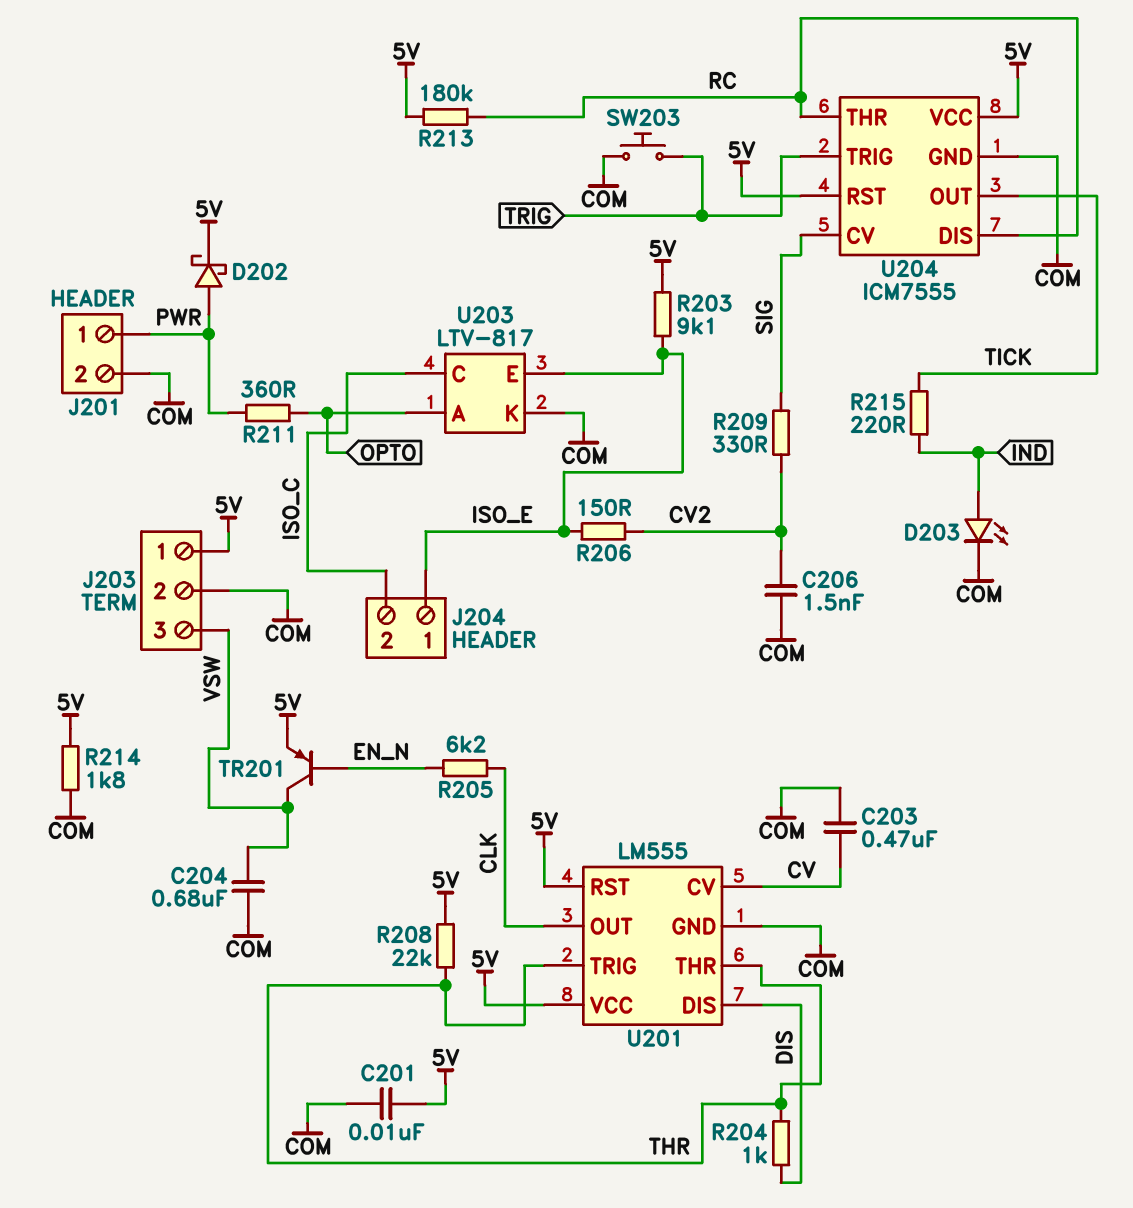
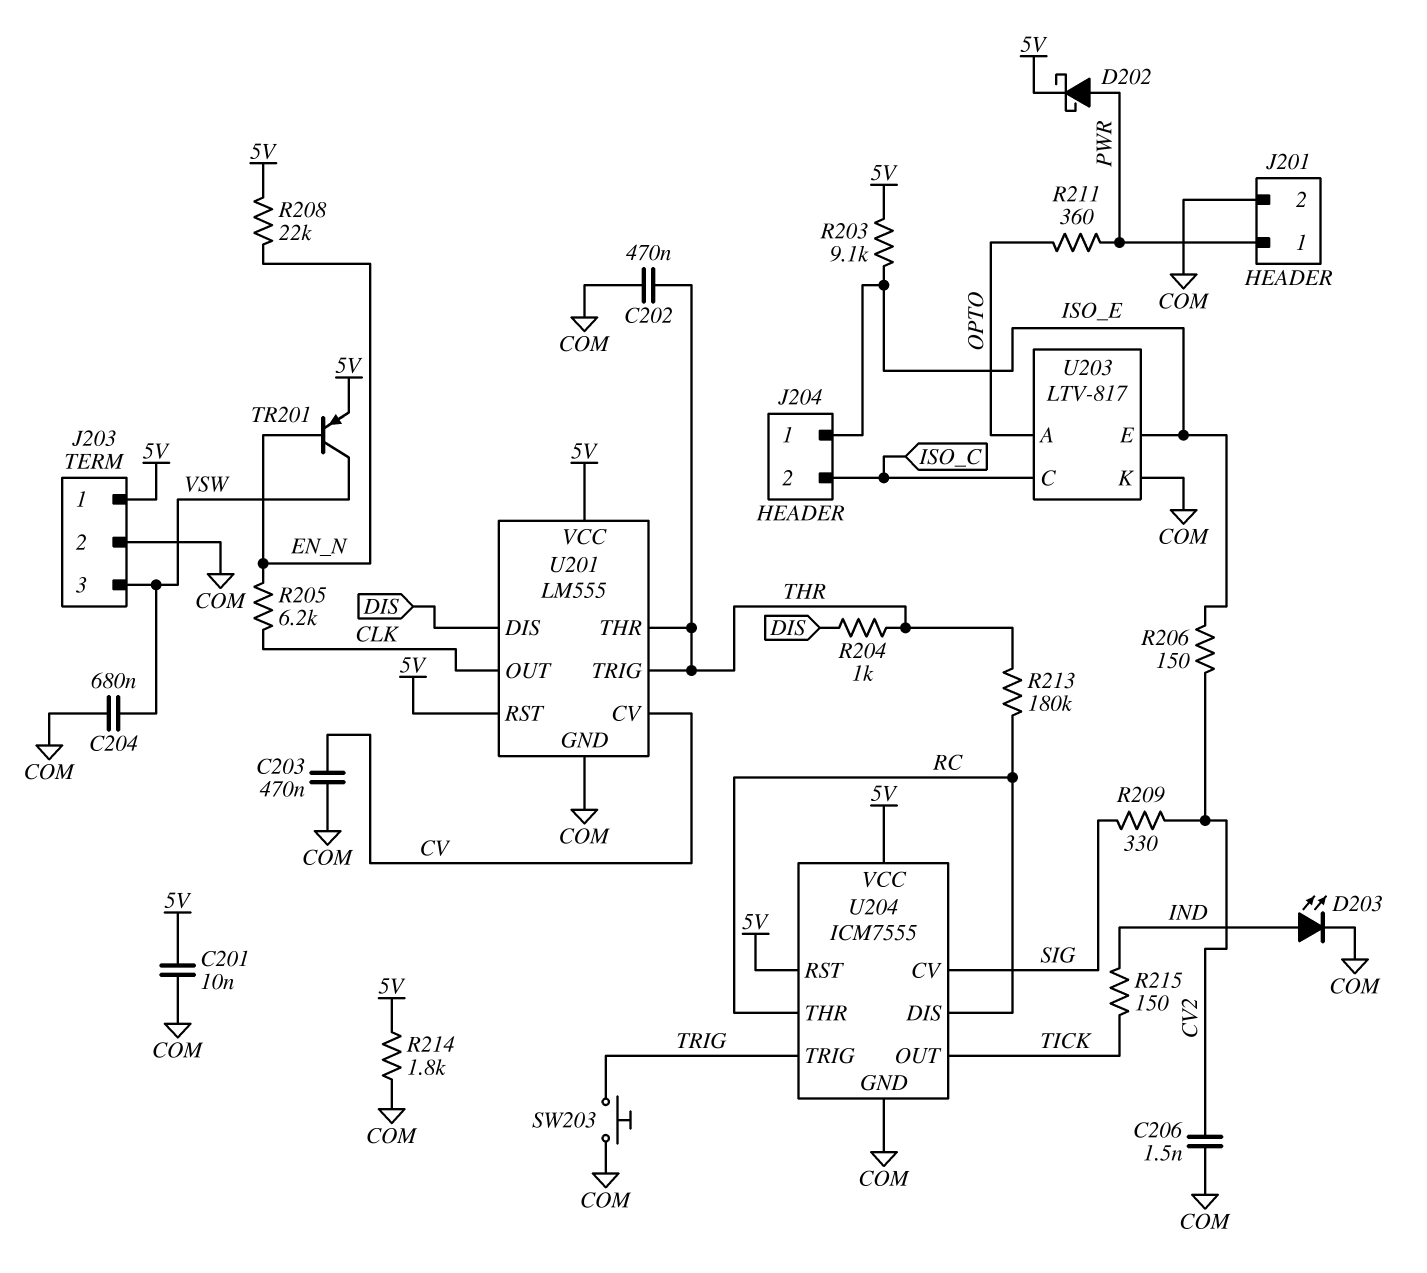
C202: none -> 470nF (COM, THR)
R208: 22k (5V, THR) -> 22k (5V, EN_N)
R213: 180k (5V, RC) -> 180k (RC, THR)
R215: 220 (IND, TICK) -> 150 (IND, TICK)

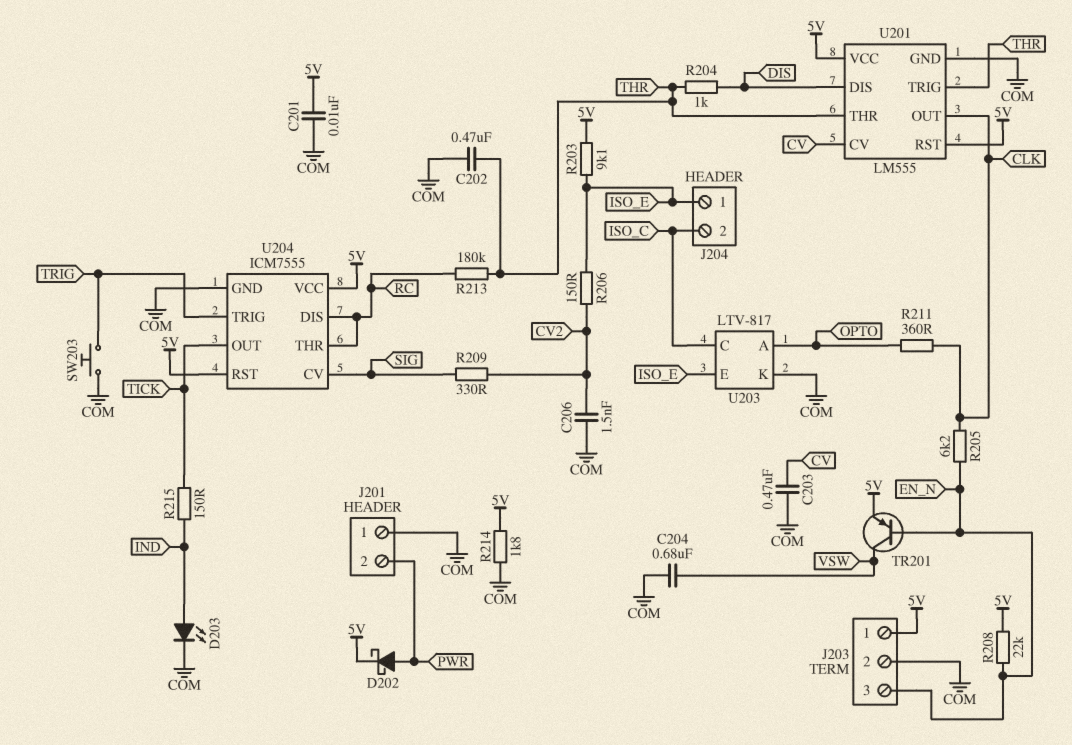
J201 pin 1: PWR -> COM
J201 pin 2: COM -> PWR
J203 pin 3: VSW -> EN_N
R211: 360 (OPTO, PWR) -> 360 (CLK, OPTO)

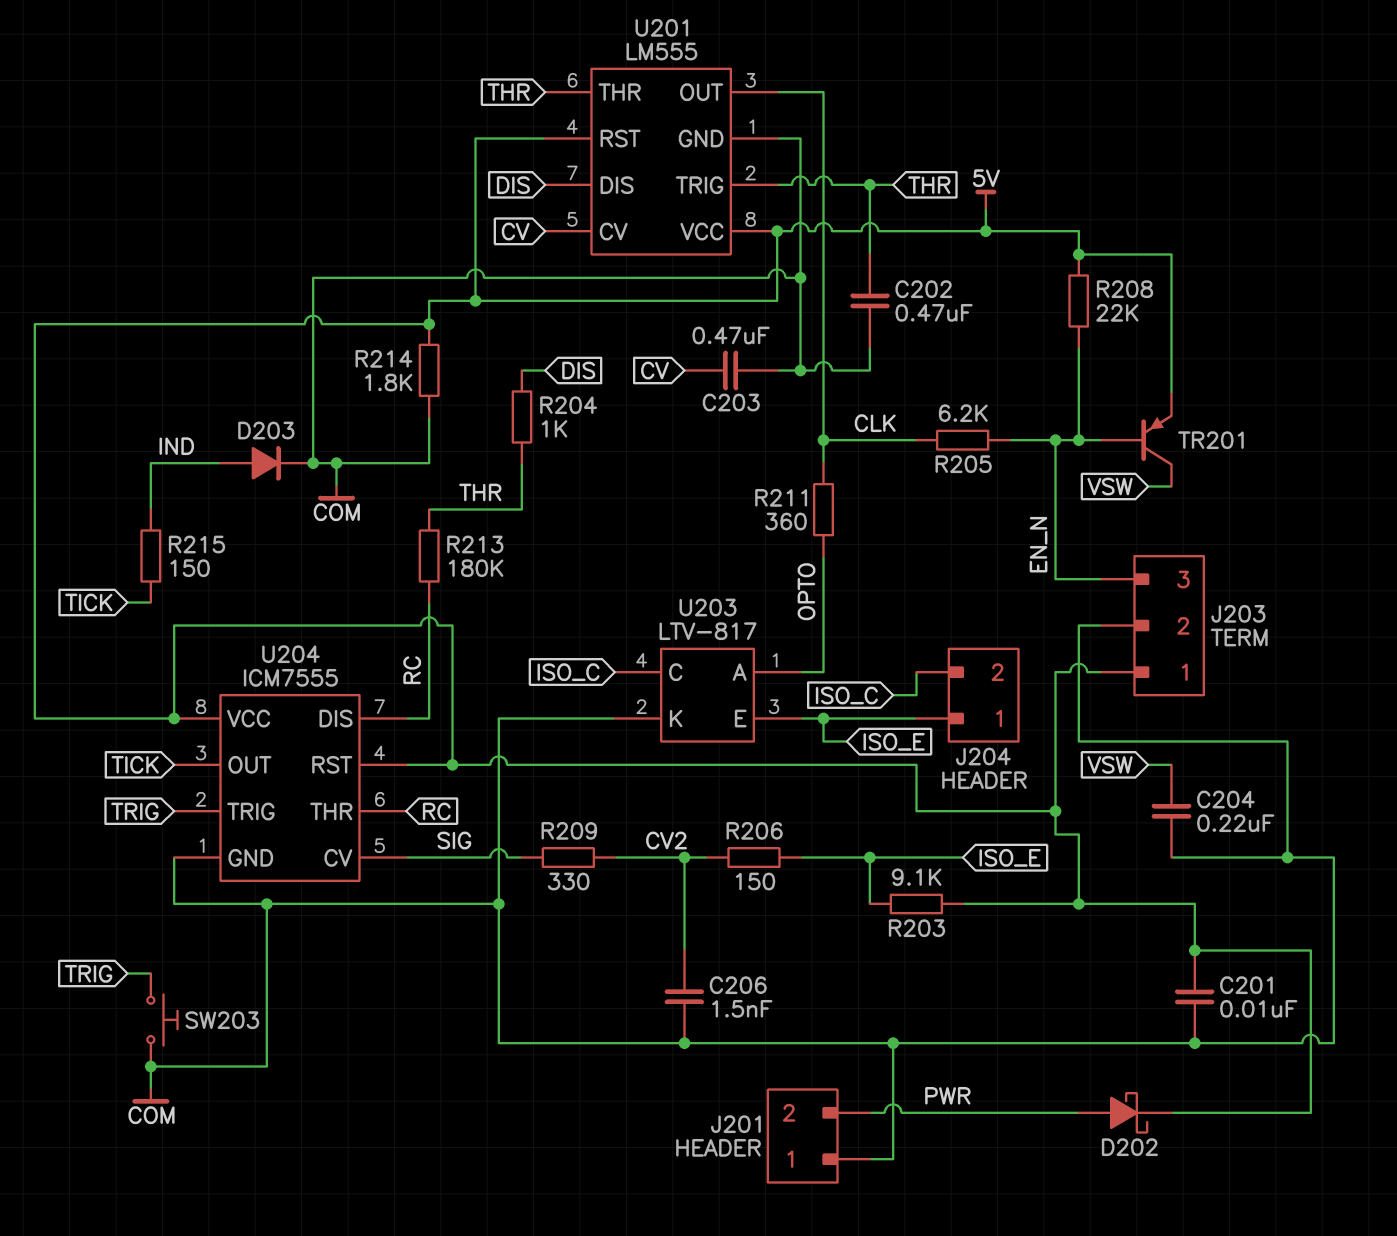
C204: 680nF (COM, VSW) -> 220nF (COM, VSW)
D203: LED (A IND, K COM) -> diode (A IND, K COM)

